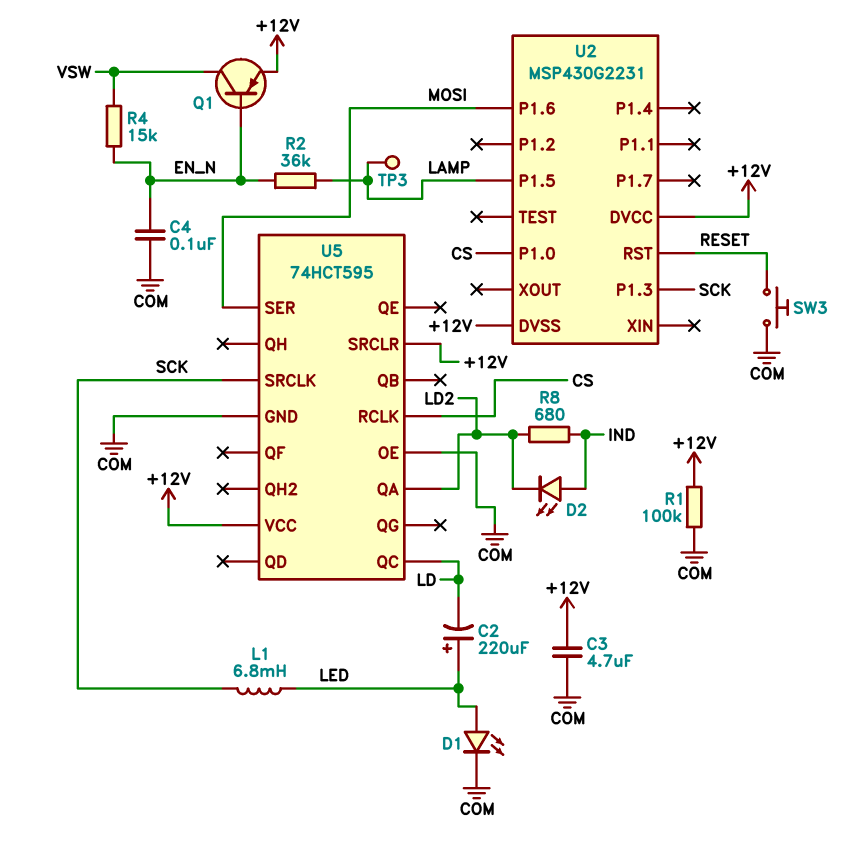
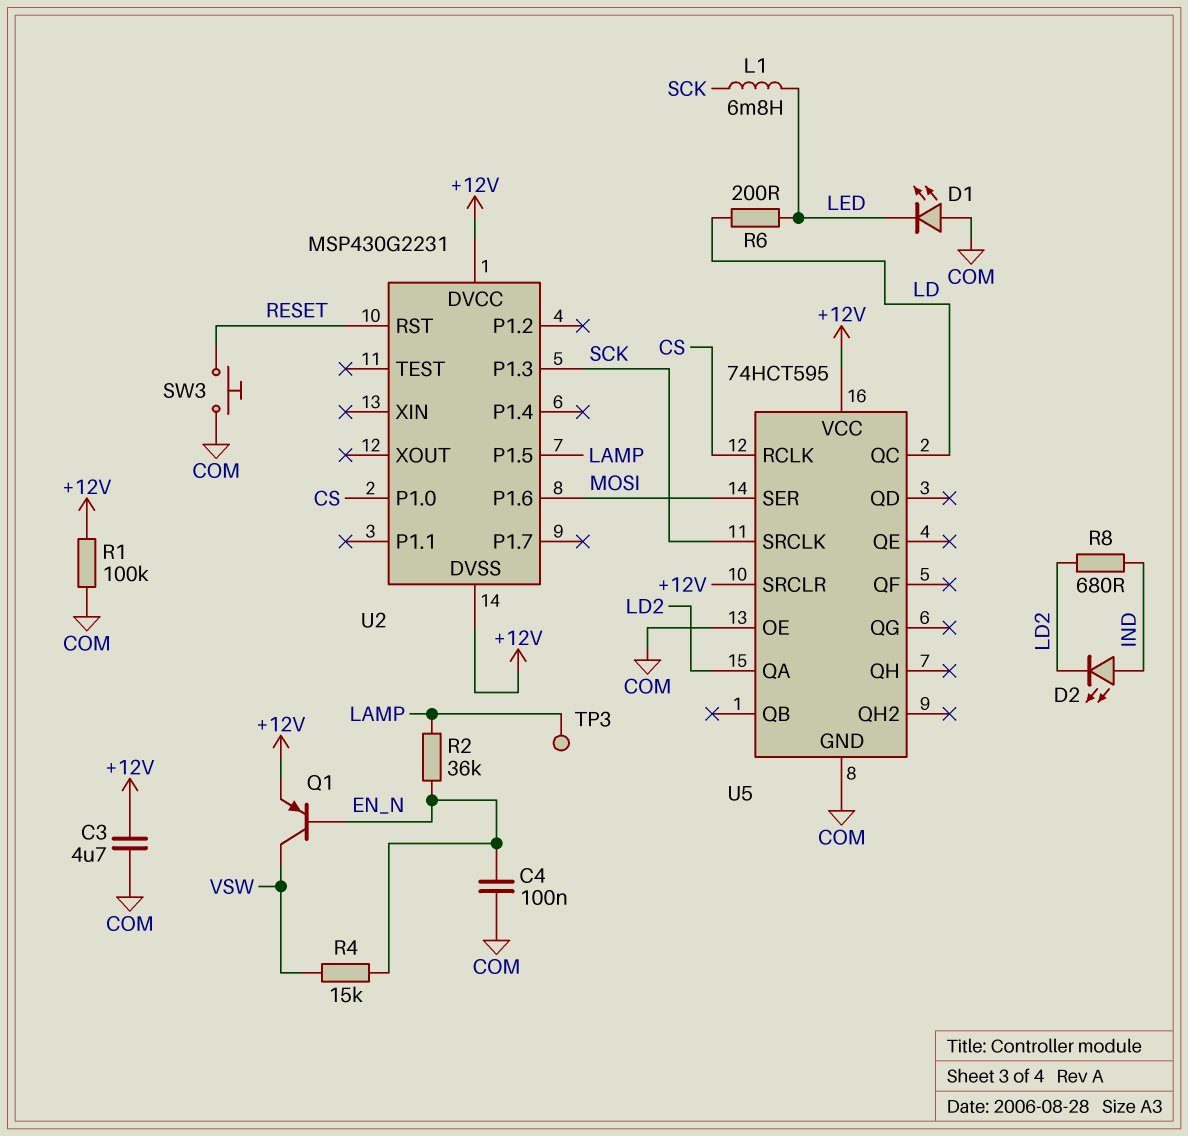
C2: 220uF (plus LED, minus LD) -> none
D1: LED (A LED, K COM) -> LED (A COM, K LED)
R6: none -> 200 (LD, LED)

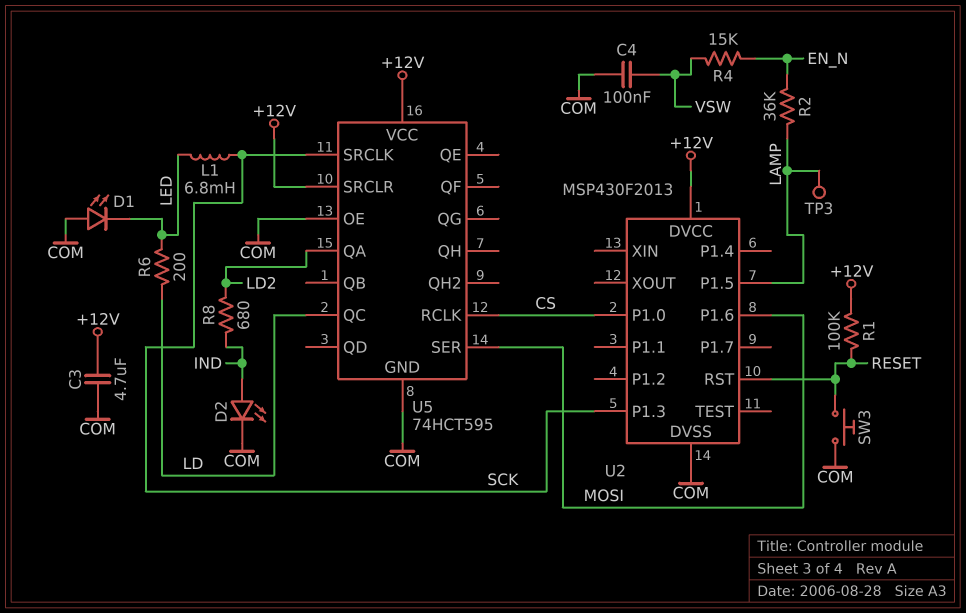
C4: 100nF (COM, EN_N) -> 100nF (COM, VSW)
D2: LED (A IND, K LD2) -> LED (A IND, K COM)
Q1: PNP (B EN_N, C VSW, E +12V) -> none
R1: 100k (+12V, COM) -> 100k (+12V, RESET)
U2: MSP430G2231 -> MSP430F2013
U2 pin DVSS: +12V -> COM

